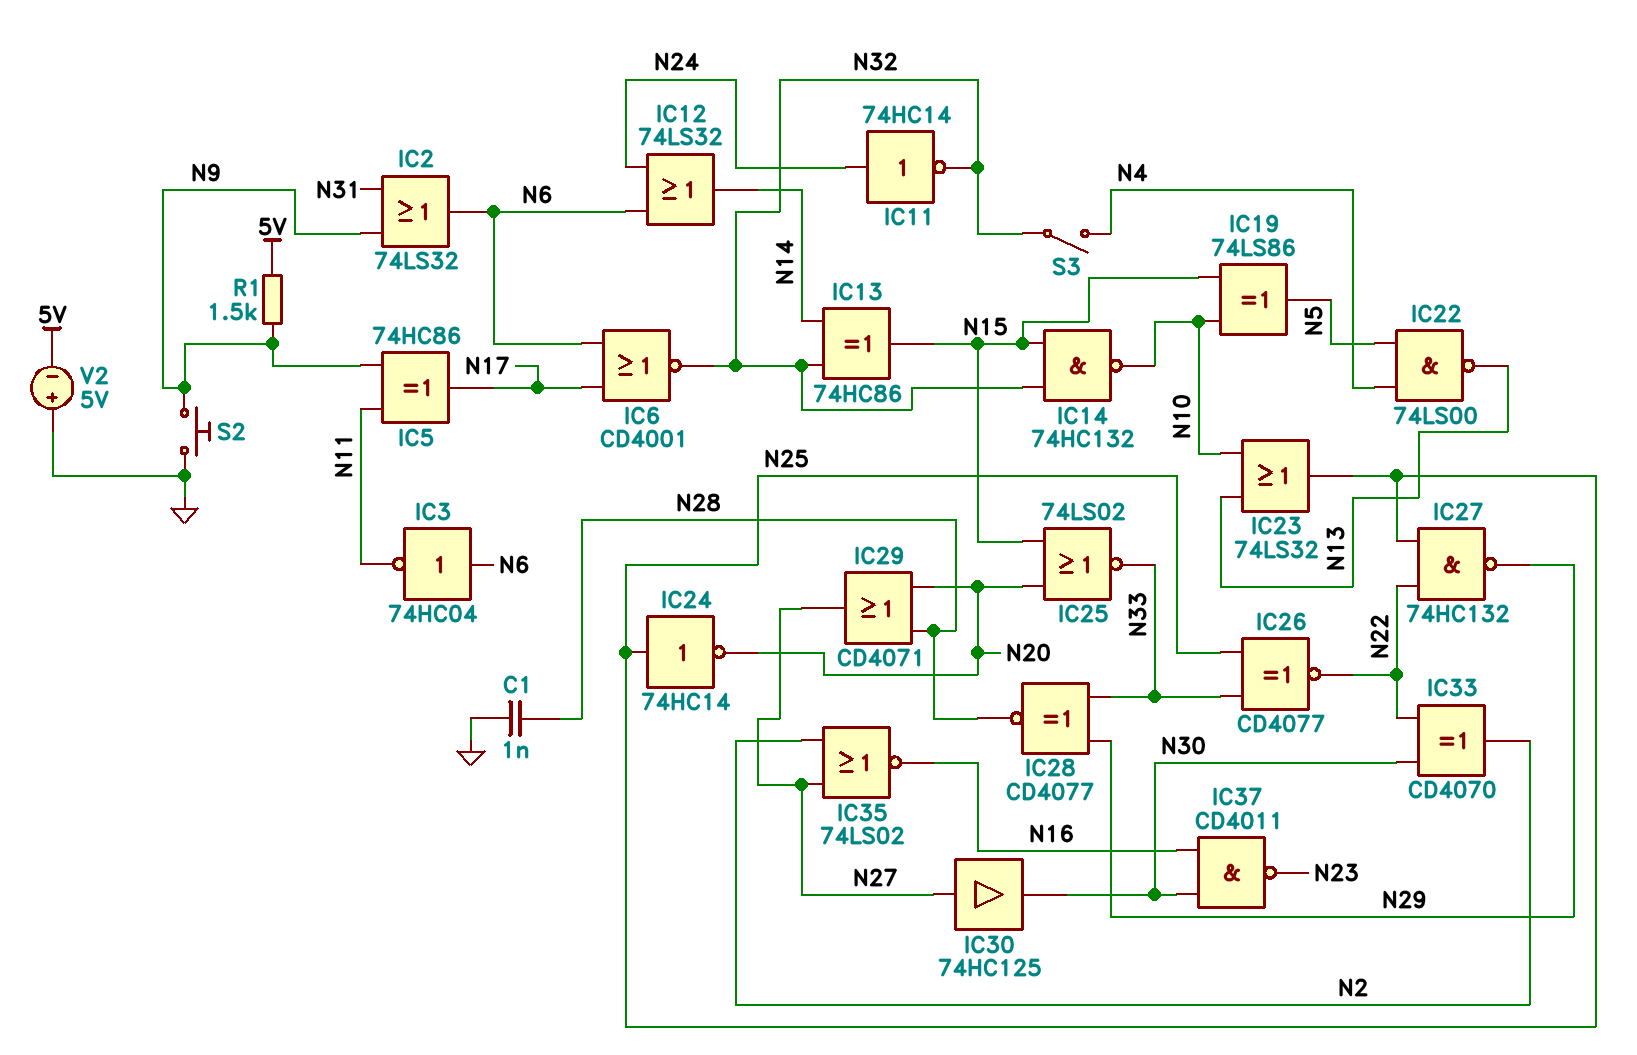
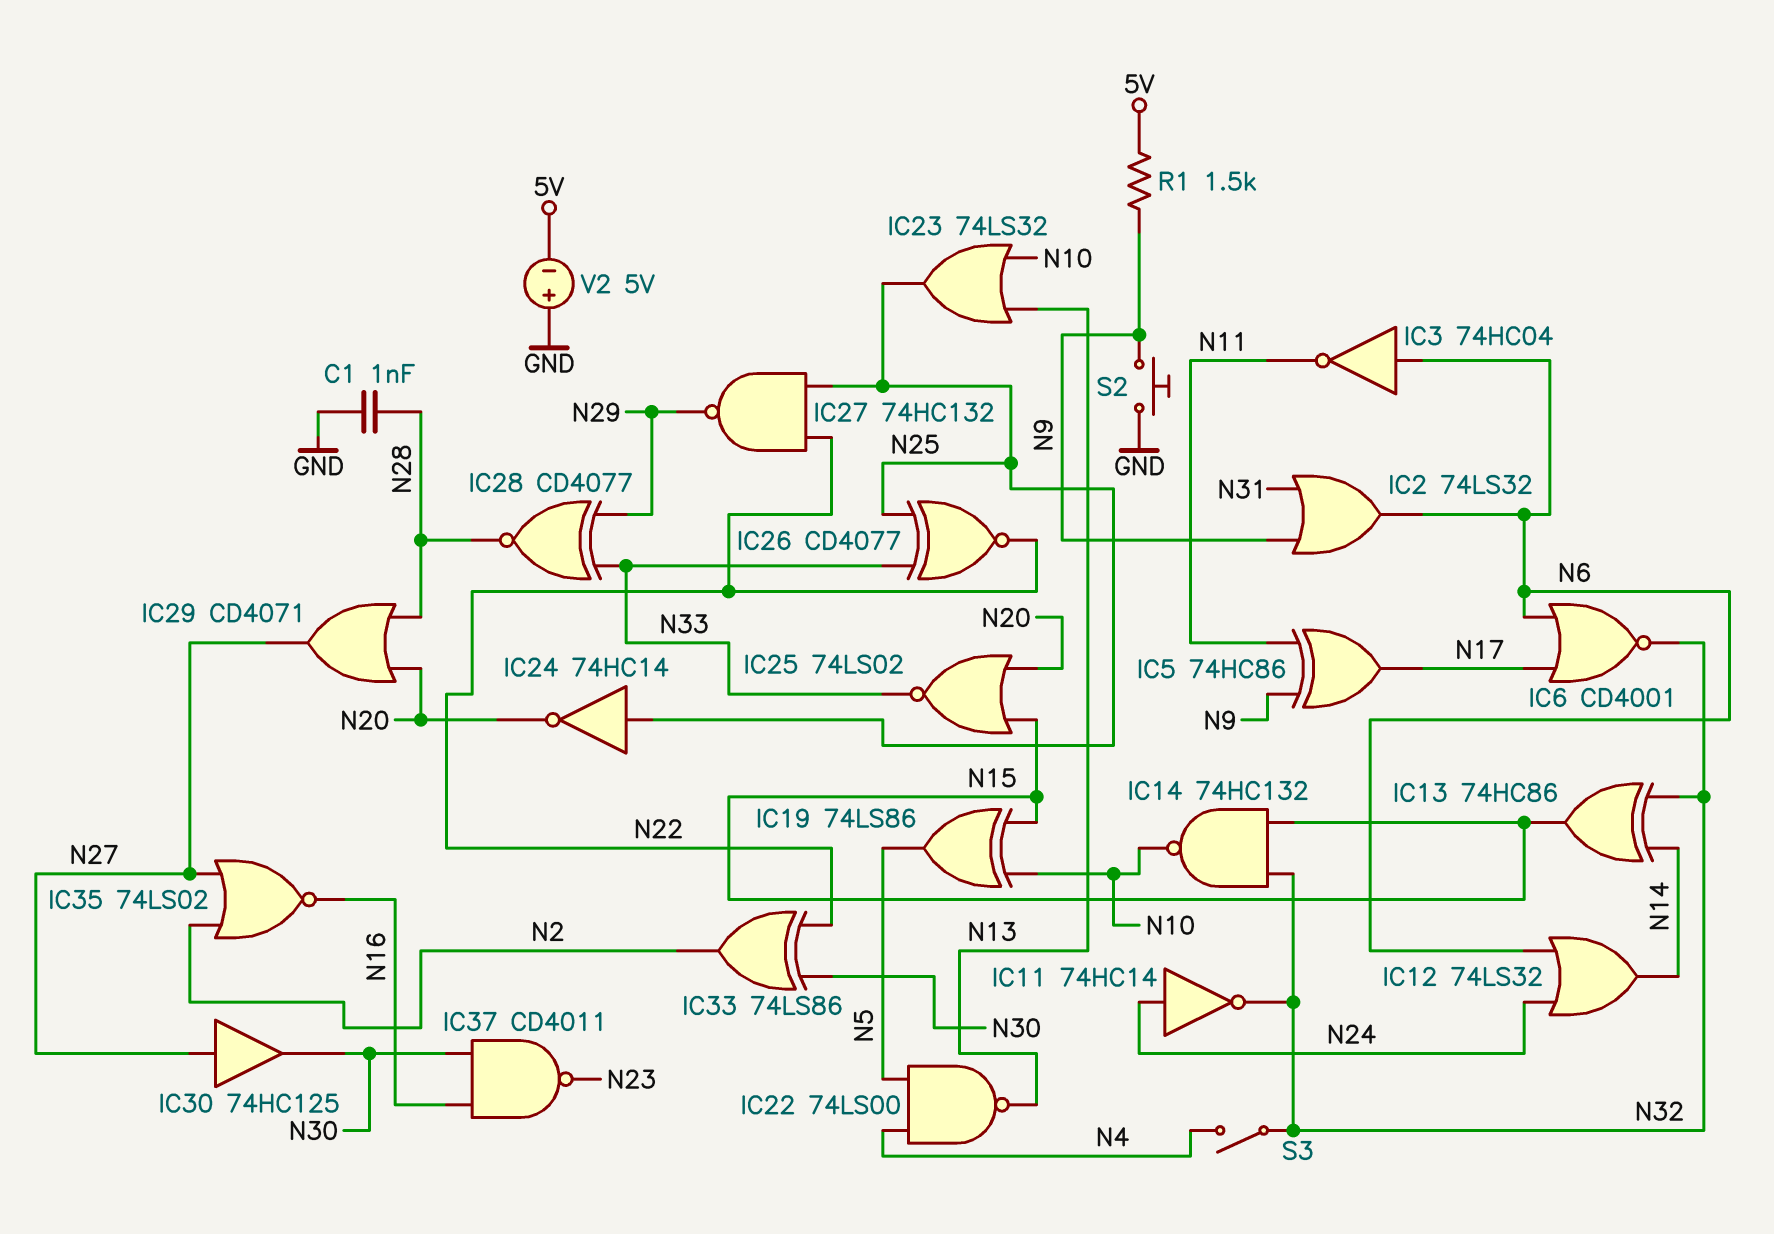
IC33: XOR CD4070 (in N22, in N30, out N2) -> XOR 74LS86 (in N22, in N30, out N2)

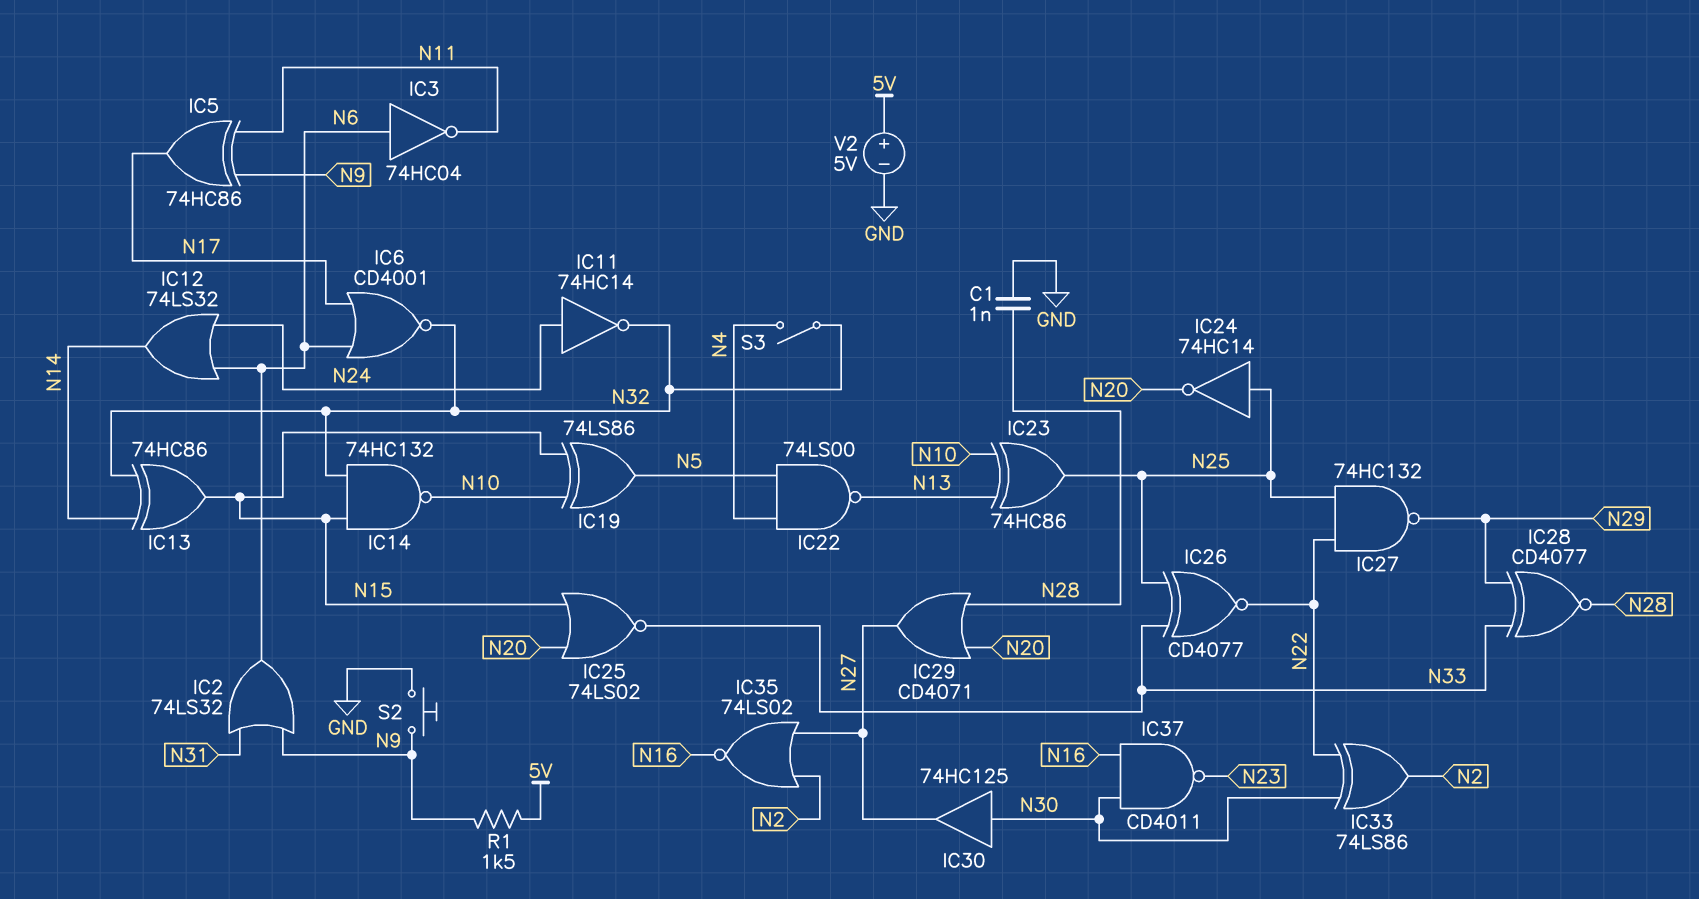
IC23: OR 74LS32 (in N10, in N13, out N25) -> XOR 74HC86 (in N10, in N13, out N25)
IC30: buffer 74HC125 (in N27, out N30) -> buffer 74HC125 (in N30, out N27)
V2: 5V (plus GND, minus 5V) -> 5V (plus 5V, minus GND)

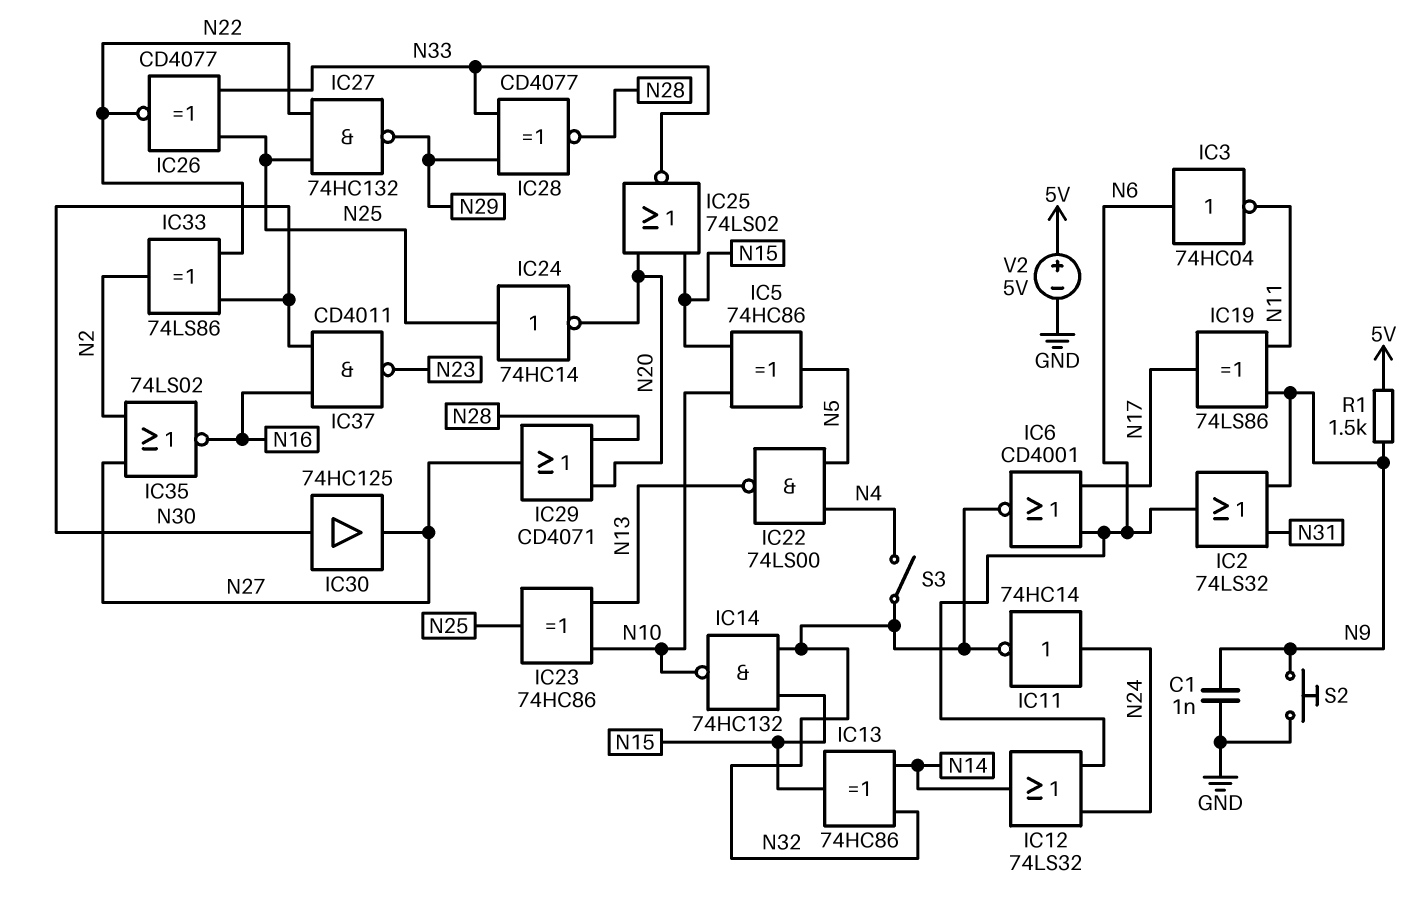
C1: 1nF (GND, N28) -> 1nF (GND, N9)
IC5: XOR 74HC86 (in N9, in N11, out N17) -> XOR 74HC86 (in N10, in N15, out N5)
IC19: XOR 74LS86 (in N10, in N15, out N5) -> XOR 74LS86 (in N9, in N11, out N17)

